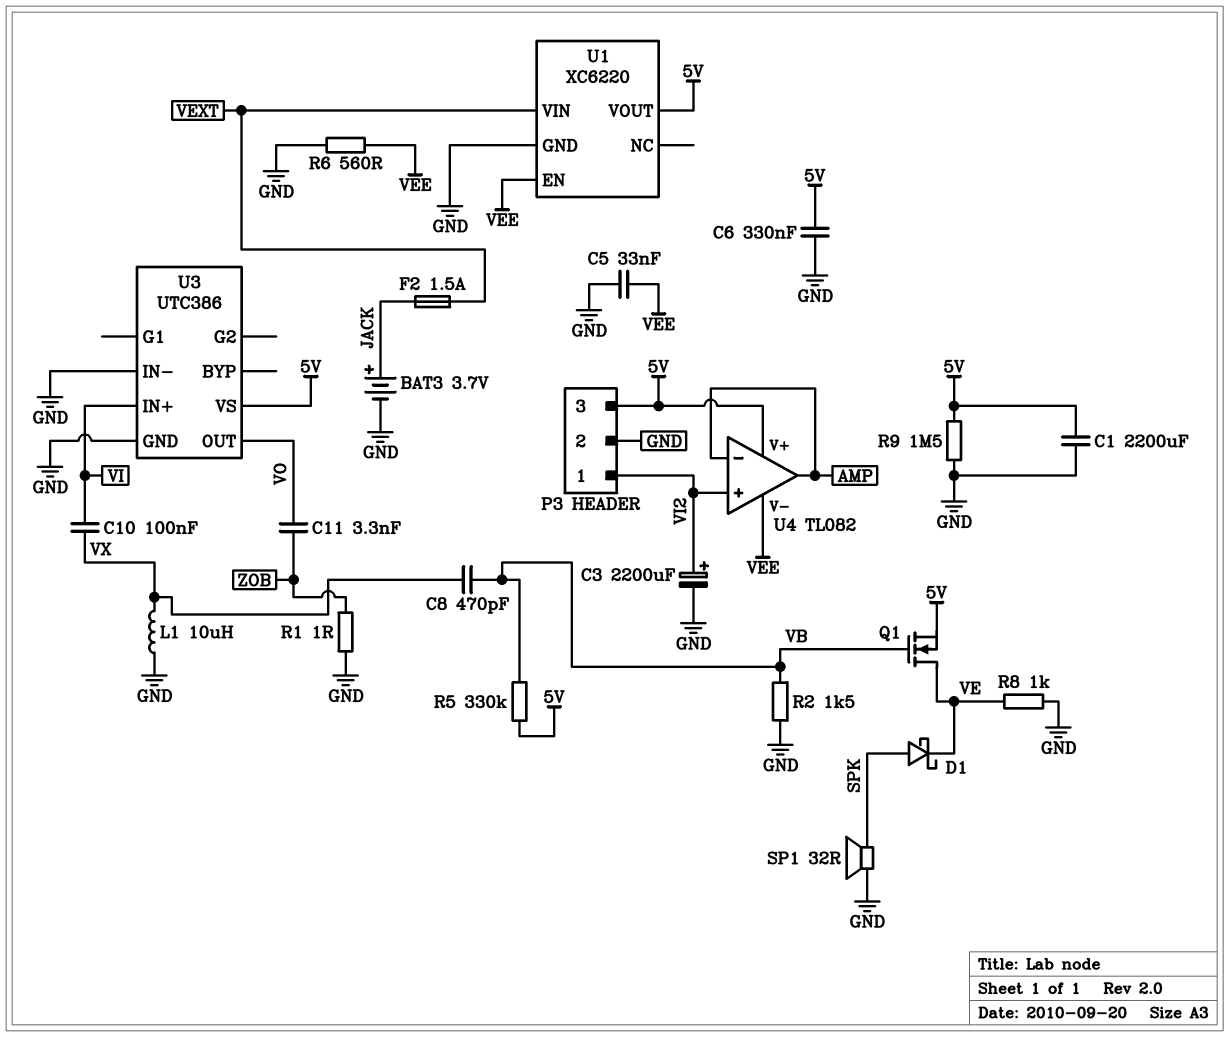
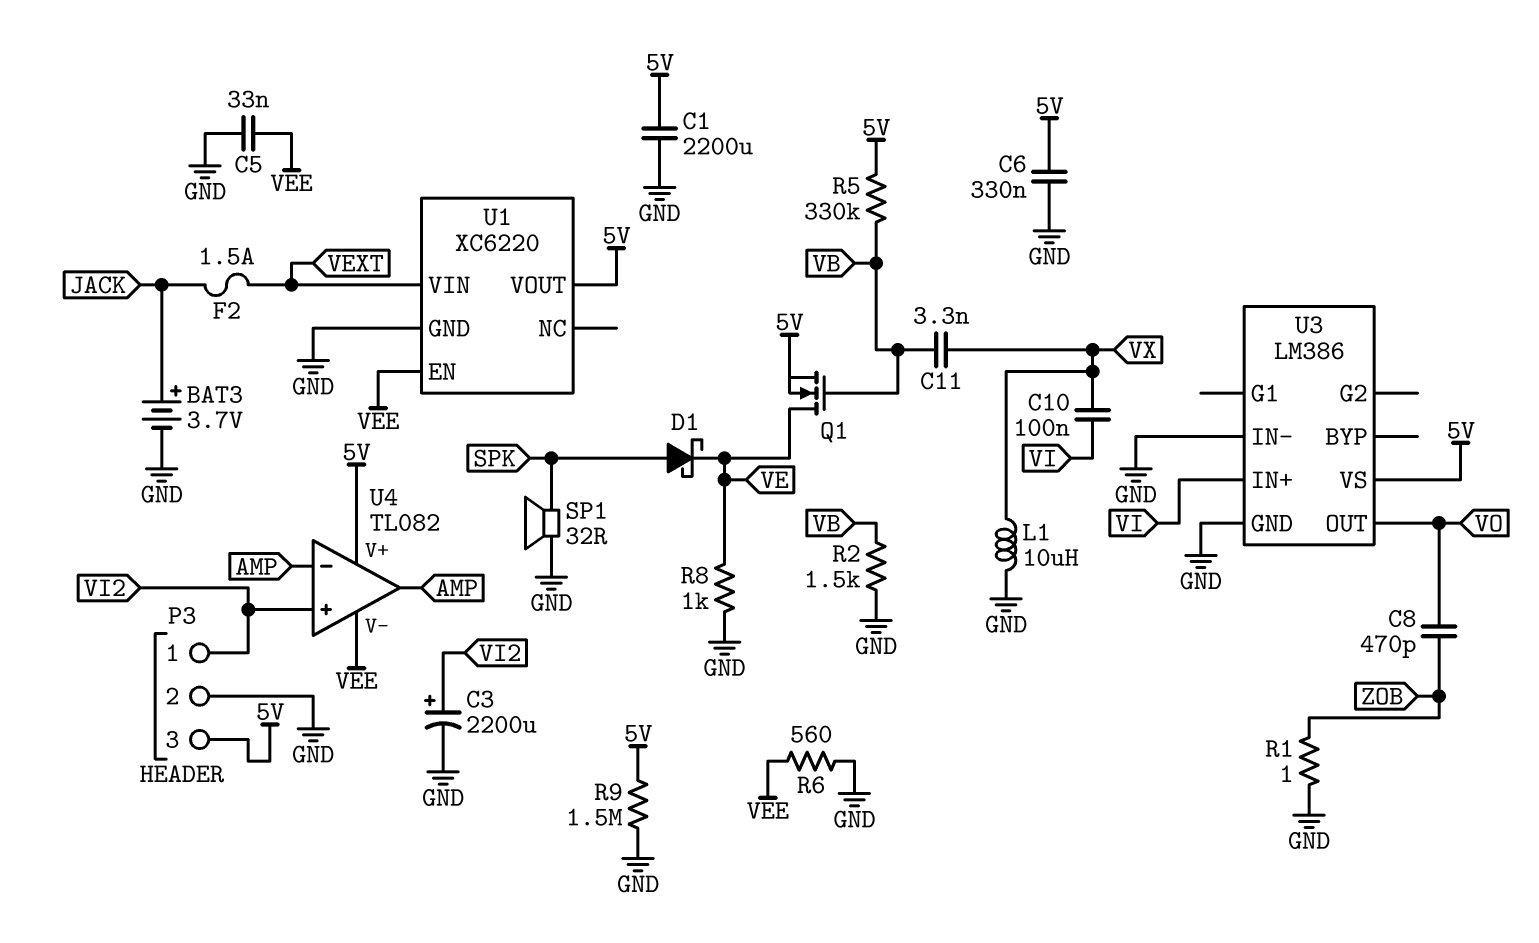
C8: 470pF (VB, VX) -> 470pF (VO, ZOB)
C11: 3.3nF (VO, ZOB) -> 3.3nF (VB, VX)
U3: UTC386 -> LM386

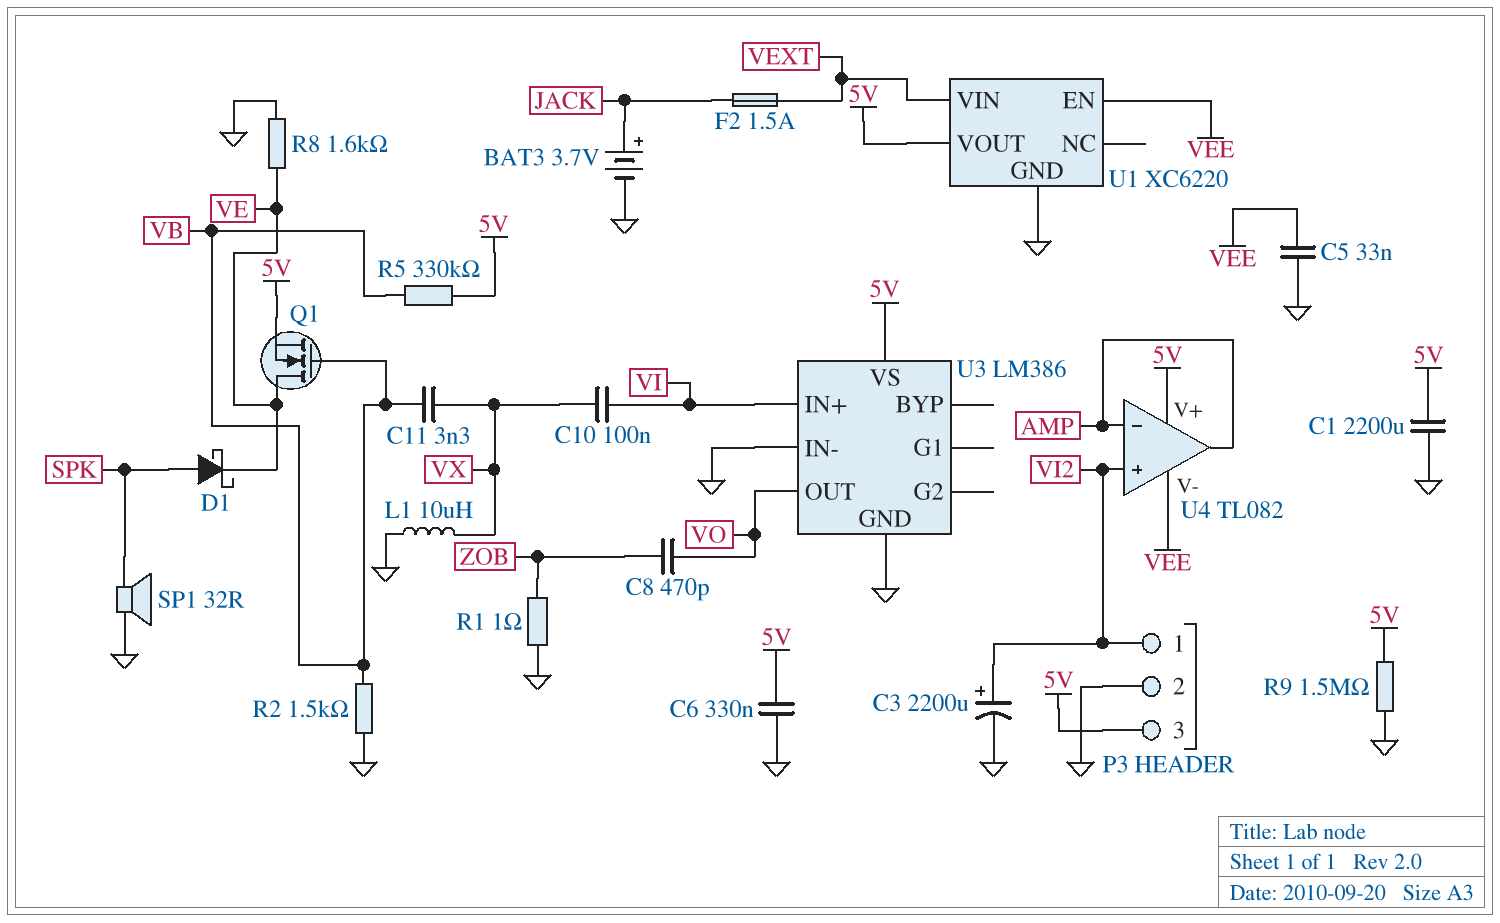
R6: 560 (GND, VEE) -> none
R8: 1k (GND, VE) -> 1.6k (GND, VE)

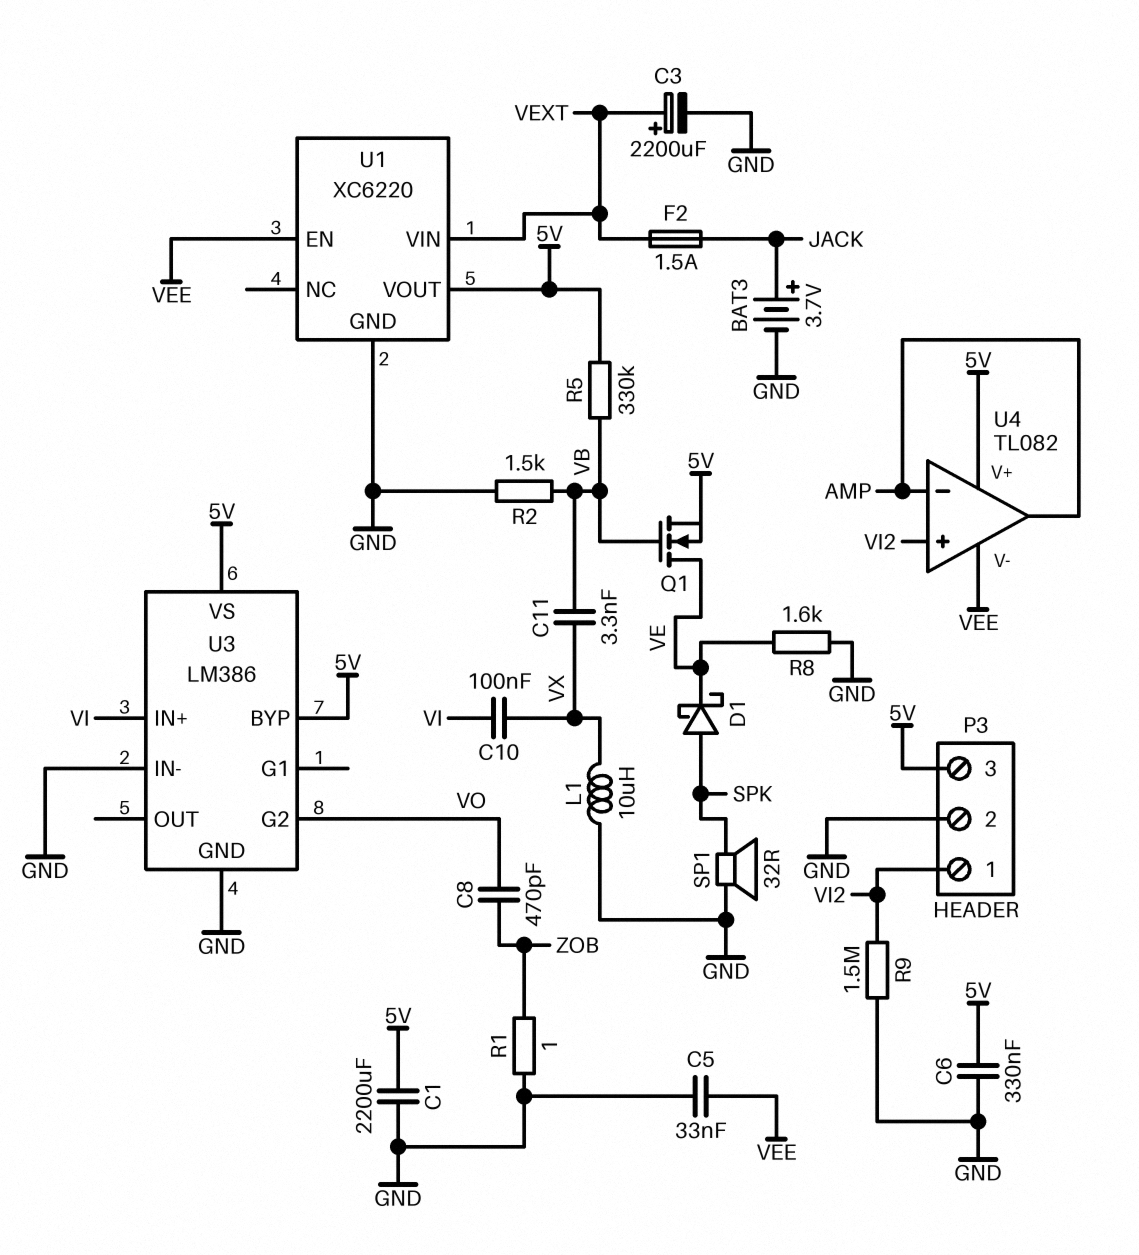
C3: 2200uF (plus VI2, minus GND) -> 2200uF (plus VEXT, minus GND)
R9: 1.5M (5V, GND) -> 1.5M (GND, VI2)
U3 pin BYP: none -> 5V
U3 pin G2: none -> VO
U3 pin OUT: VO -> none

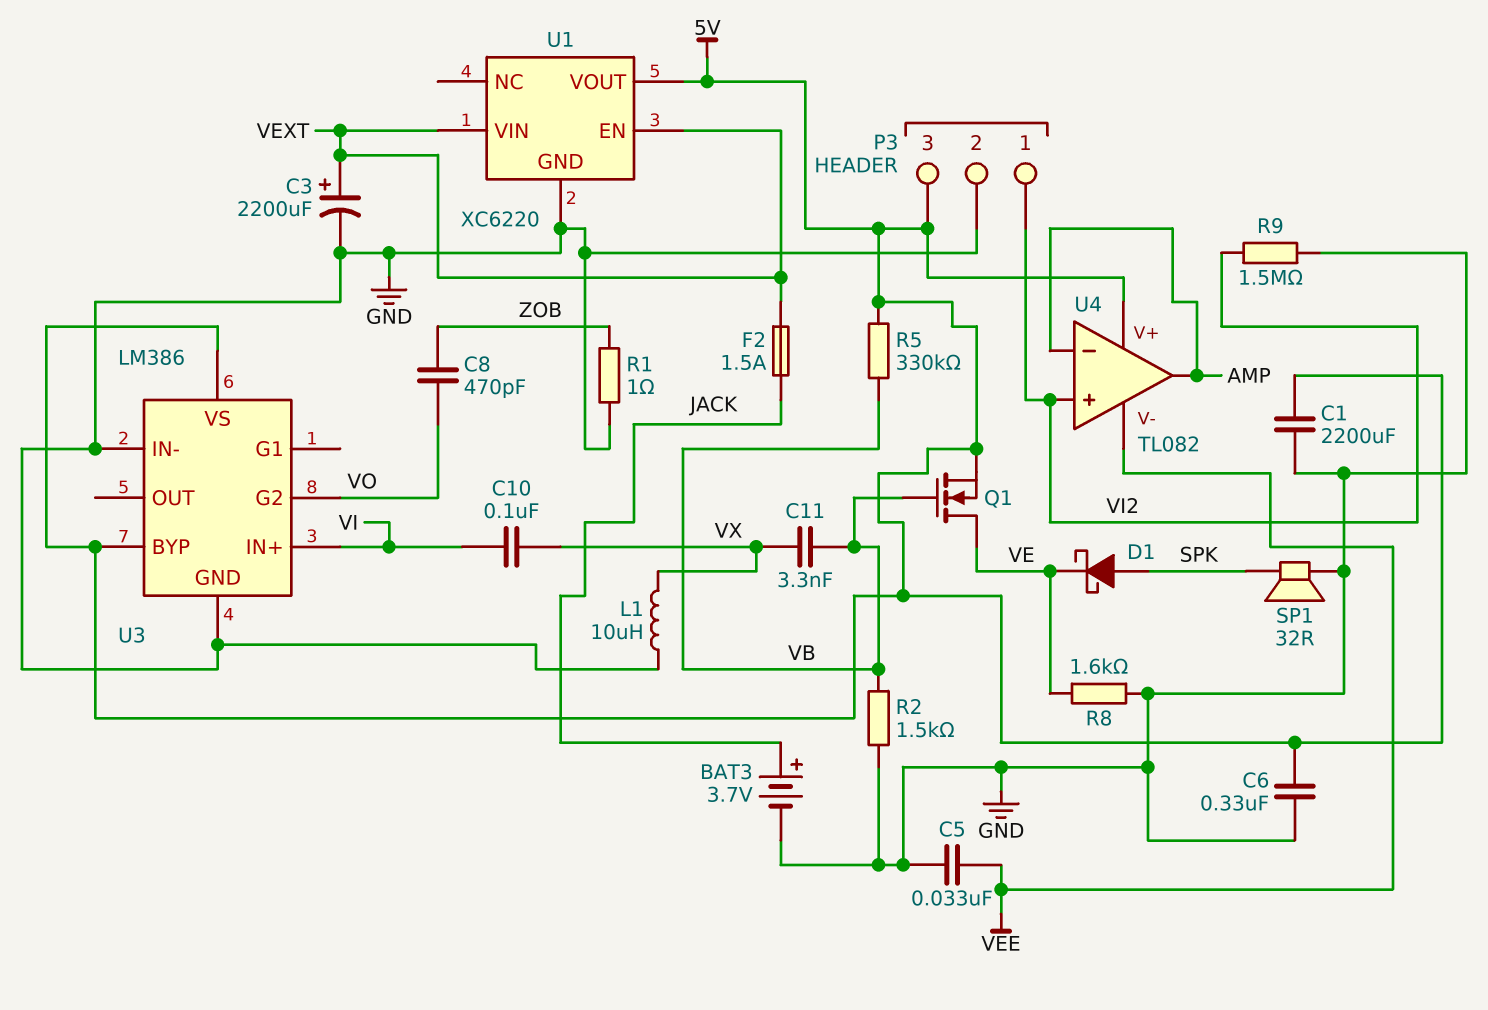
U1 pin EN: VEE -> VEXT

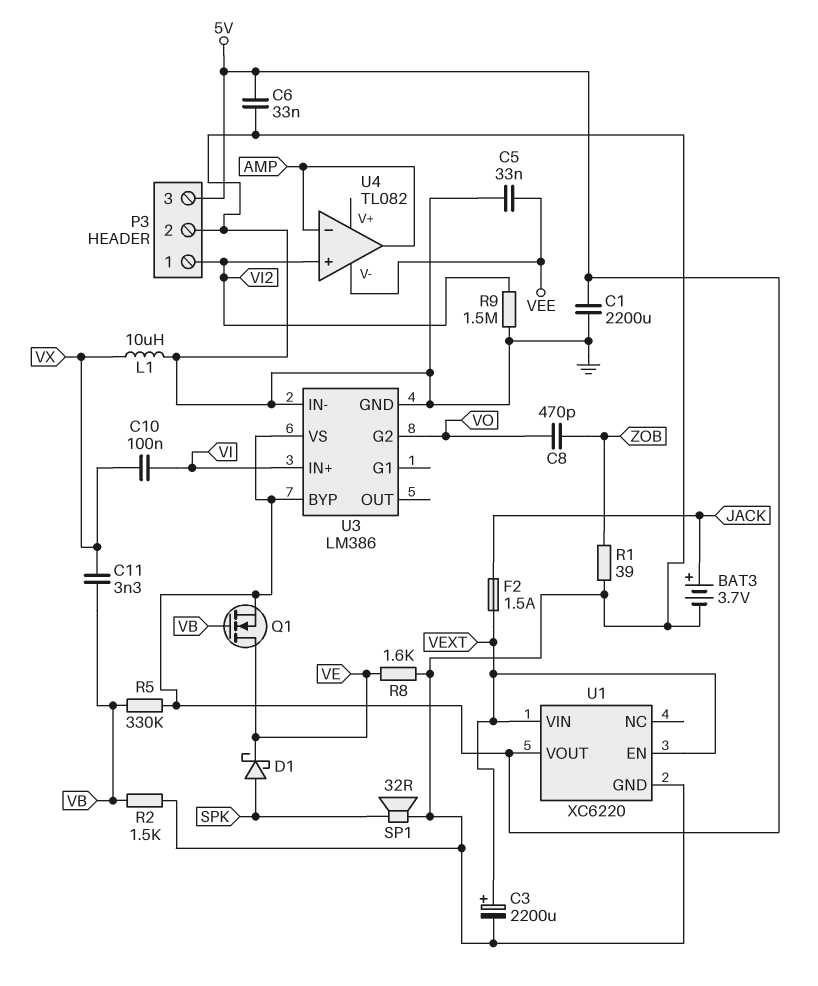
C6: 330nF (5V, GND) -> 33nF (5V, GND)
R1: 1 (GND, ZOB) -> 39 (GND, ZOB)
U4 pin V+: 5V -> none

